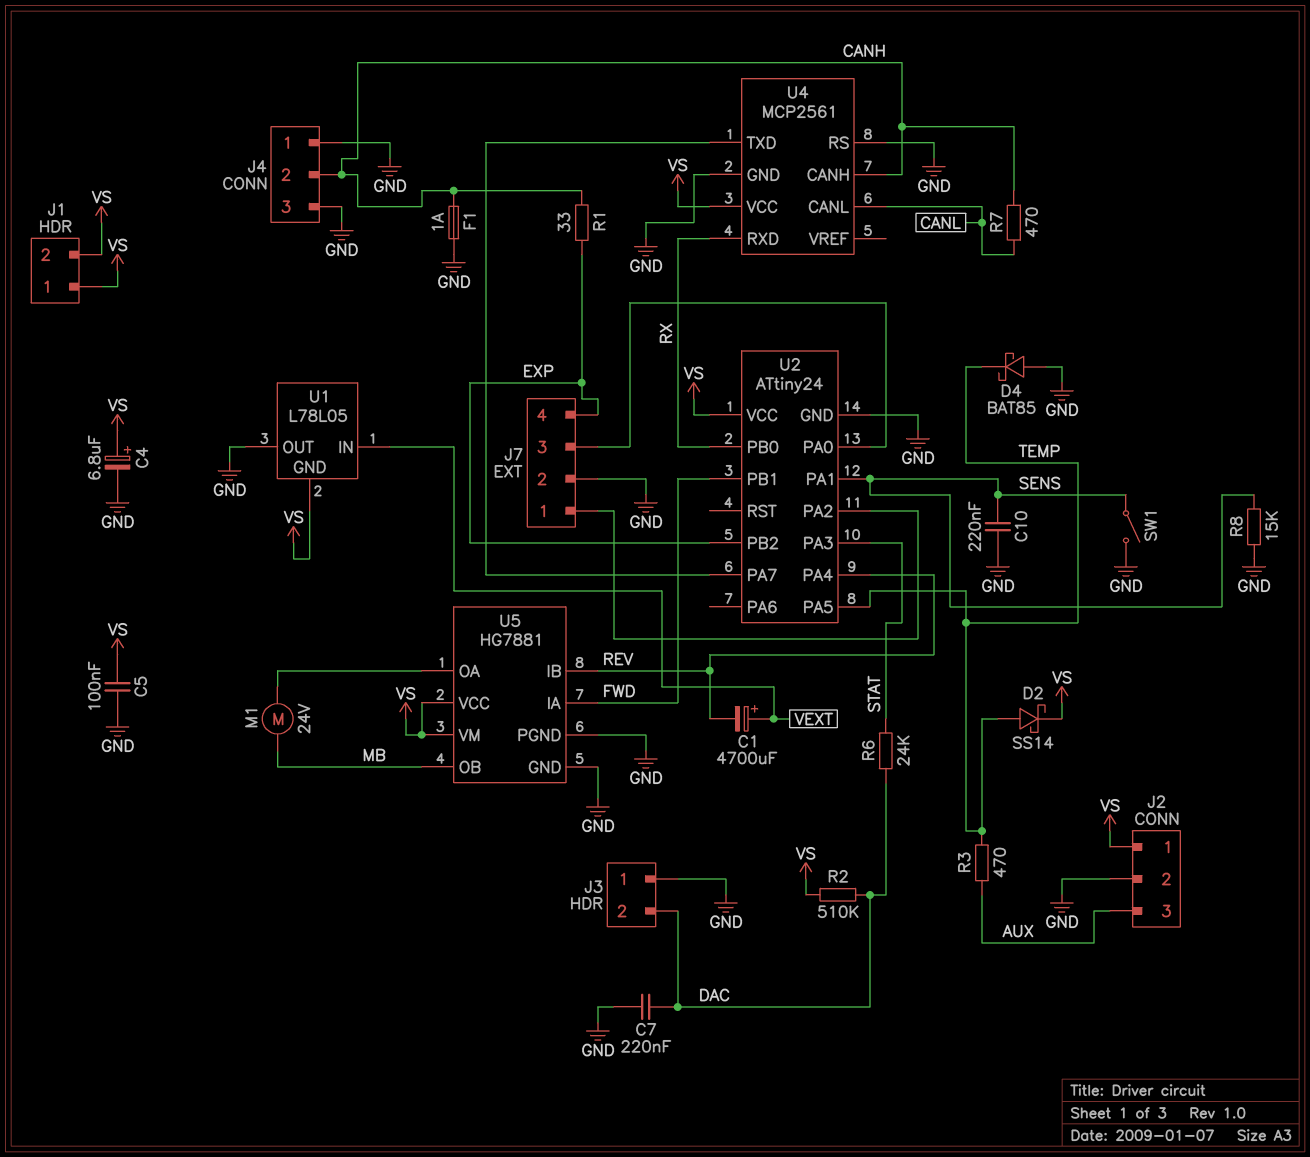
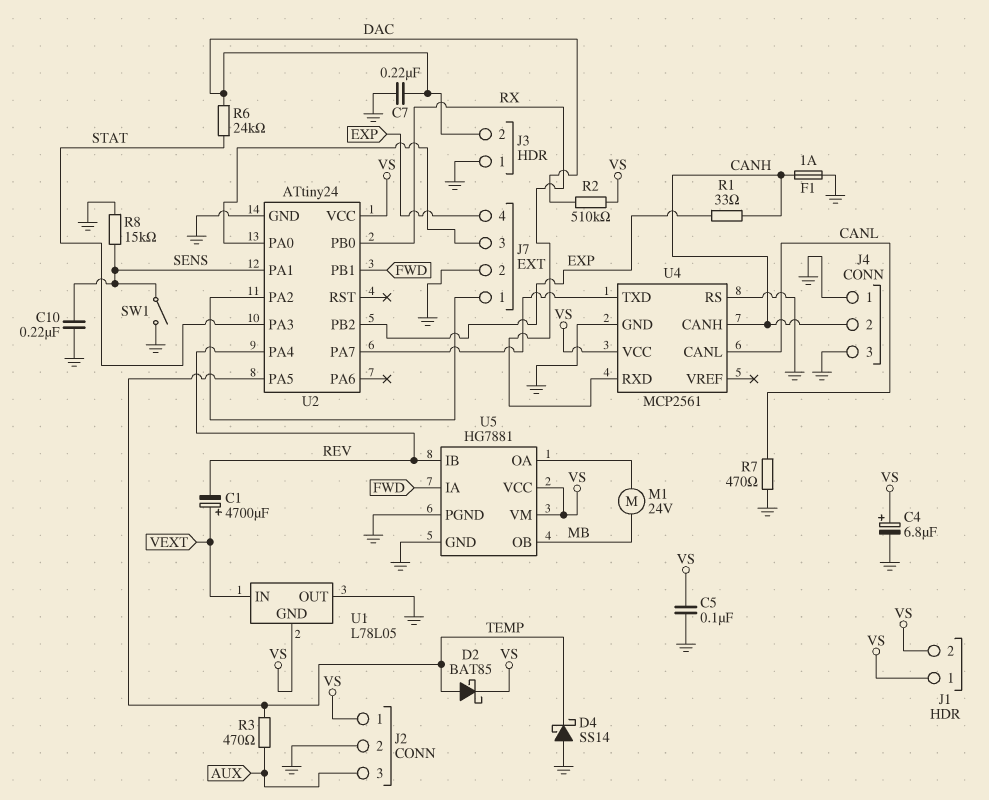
D2: schottky SS14 (A TEMP, K VS) -> schottky BAT85 (A TEMP, K VS)
D4: schottky BAT85 (A GND, K TEMP) -> schottky SS14 (A GND, K TEMP)
R7: 470 (CANH, CANL) -> 470 (CANL, GND)

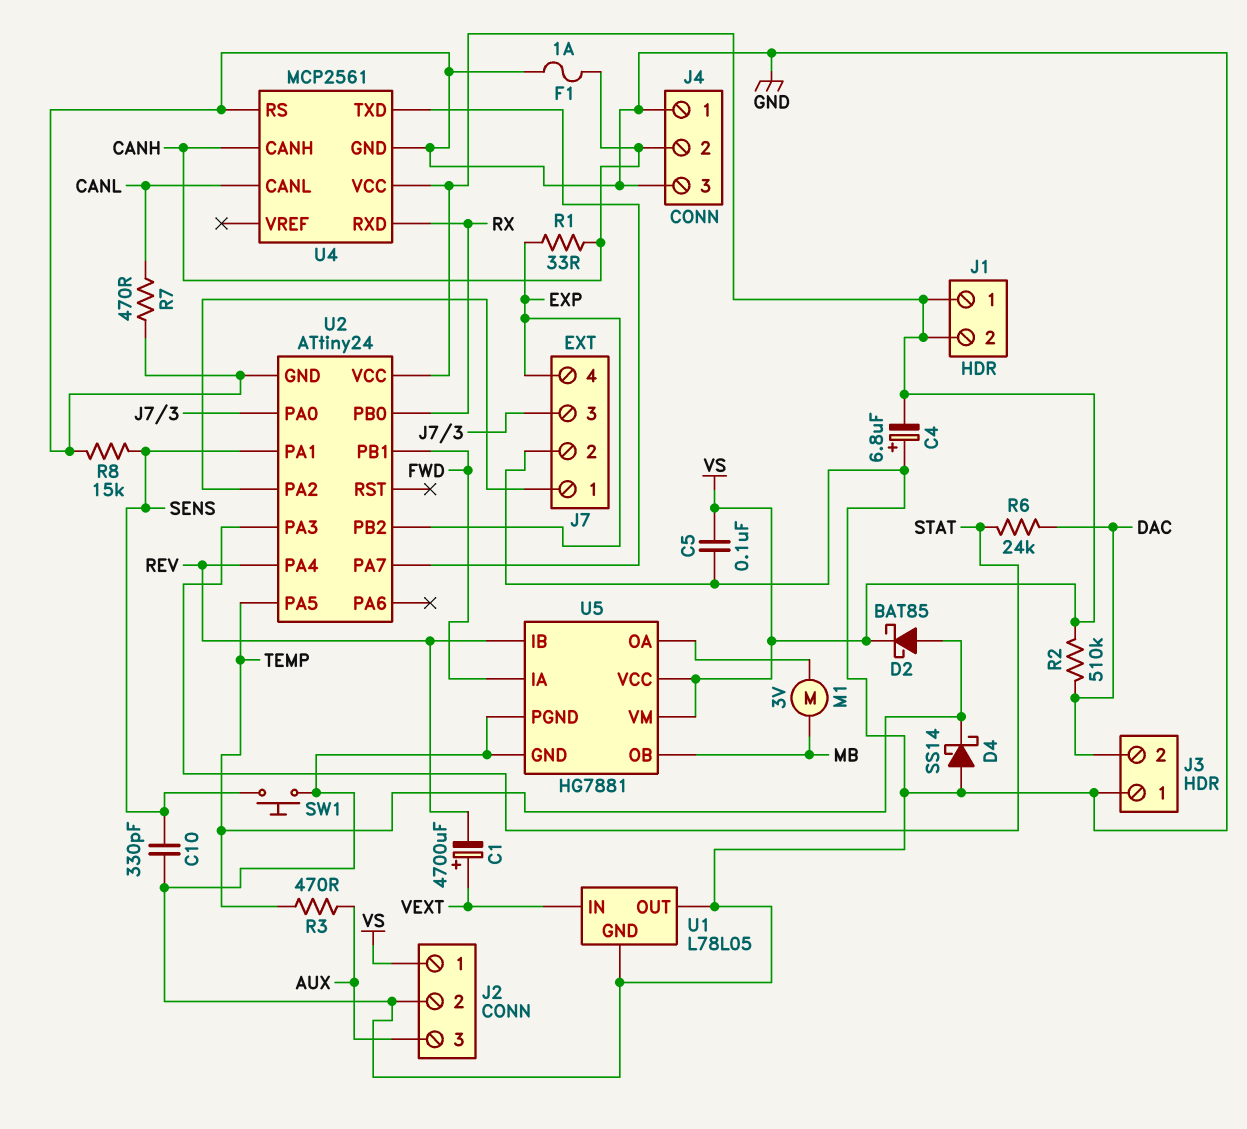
C4: 6.8uF (plus VS, minus GND) -> 6.8uF (plus GND, minus VS)
C7: 220nF (DAC, GND) -> none
C10: 220nF (GND, SENS) -> 330pF (GND, SENS)
M1: motor 24V (MB, U5/OA) -> motor 3V (MB, U5/OA)
SW1: switch (GND, SENS) -> button (GND, SENS)
U1 pin GND: VS -> GND

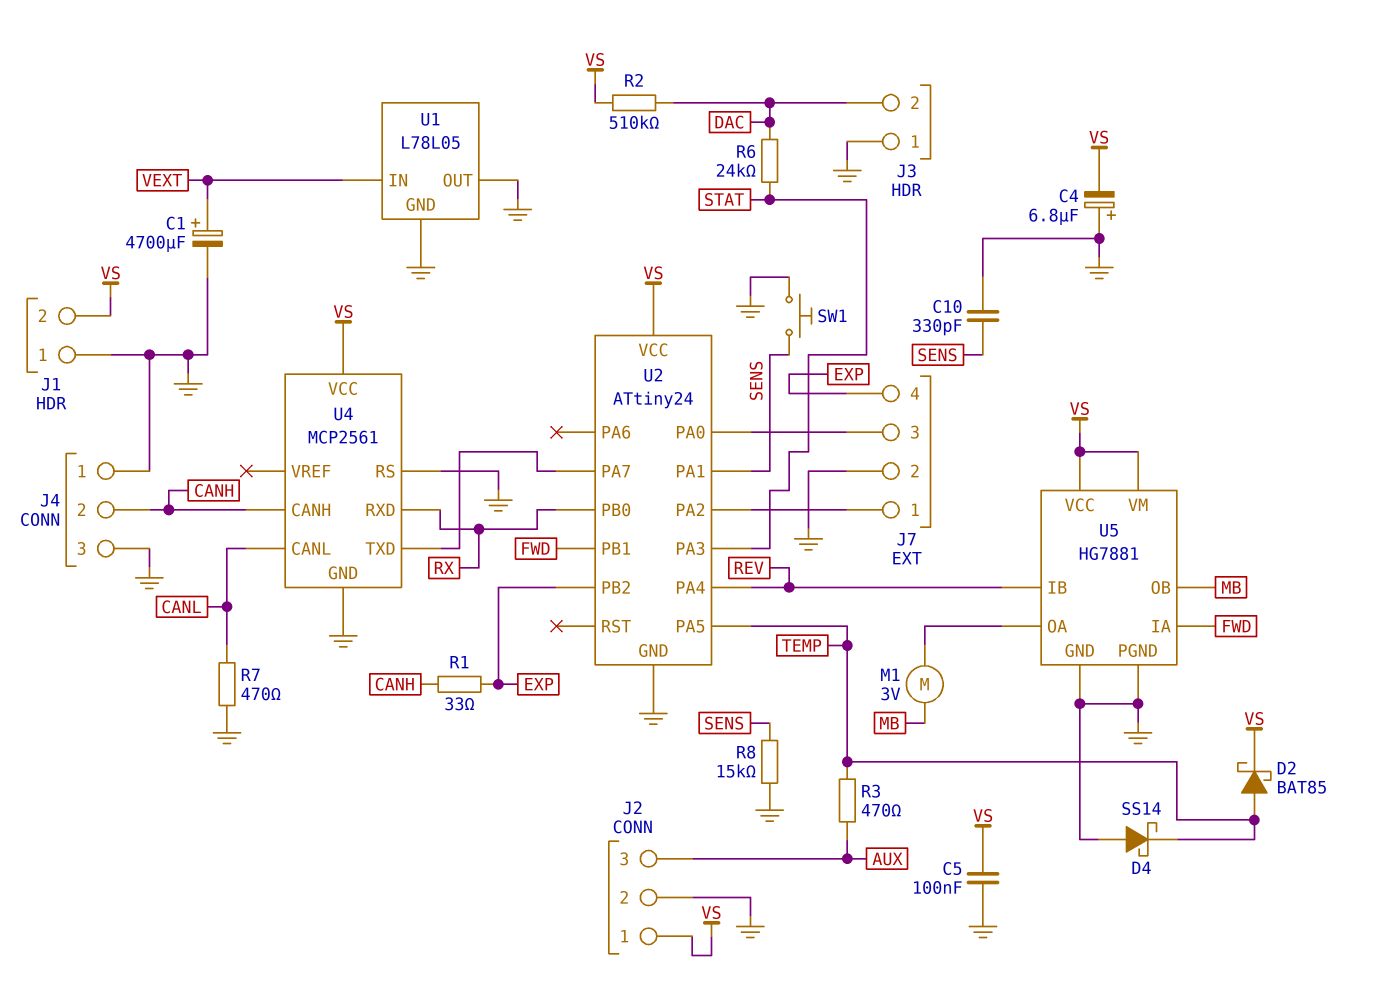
C1: 4700uF (plus VEXT, minus REV) -> 4700uF (plus VEXT, minus GND)
F1: 1A (CANH, GND) -> none
J1 pin 1: VS -> GND

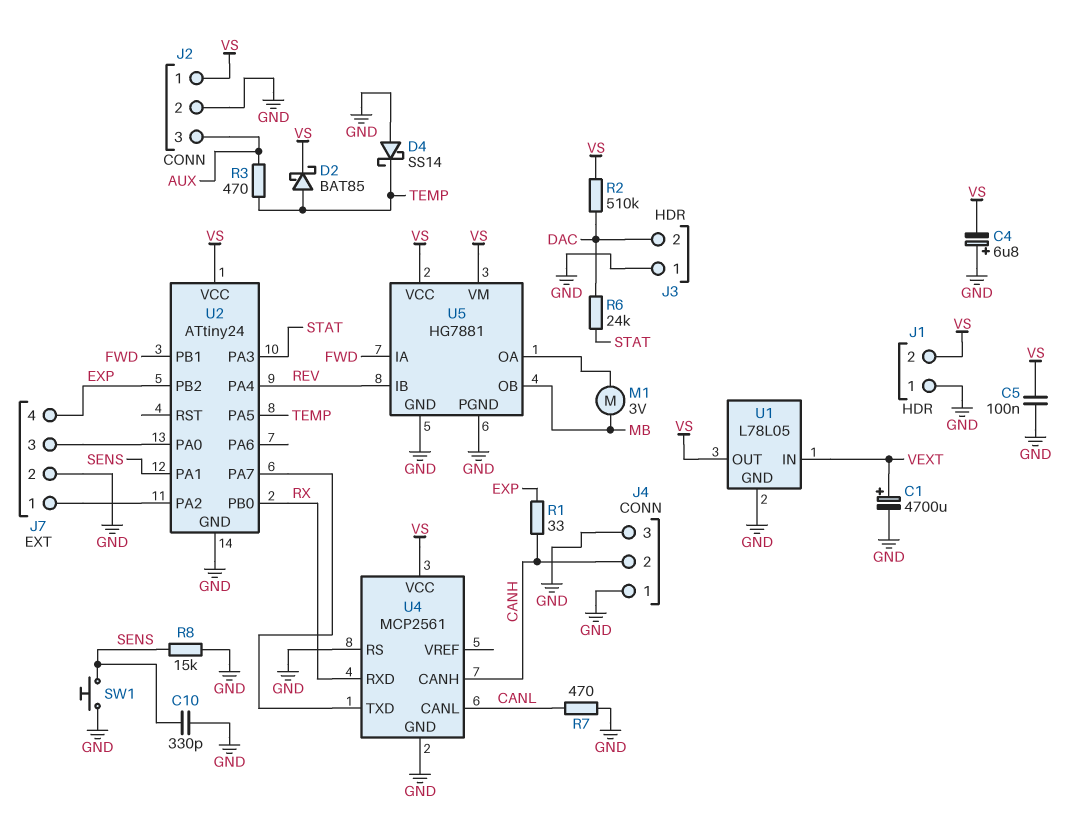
U1 pin OUT: GND -> VS

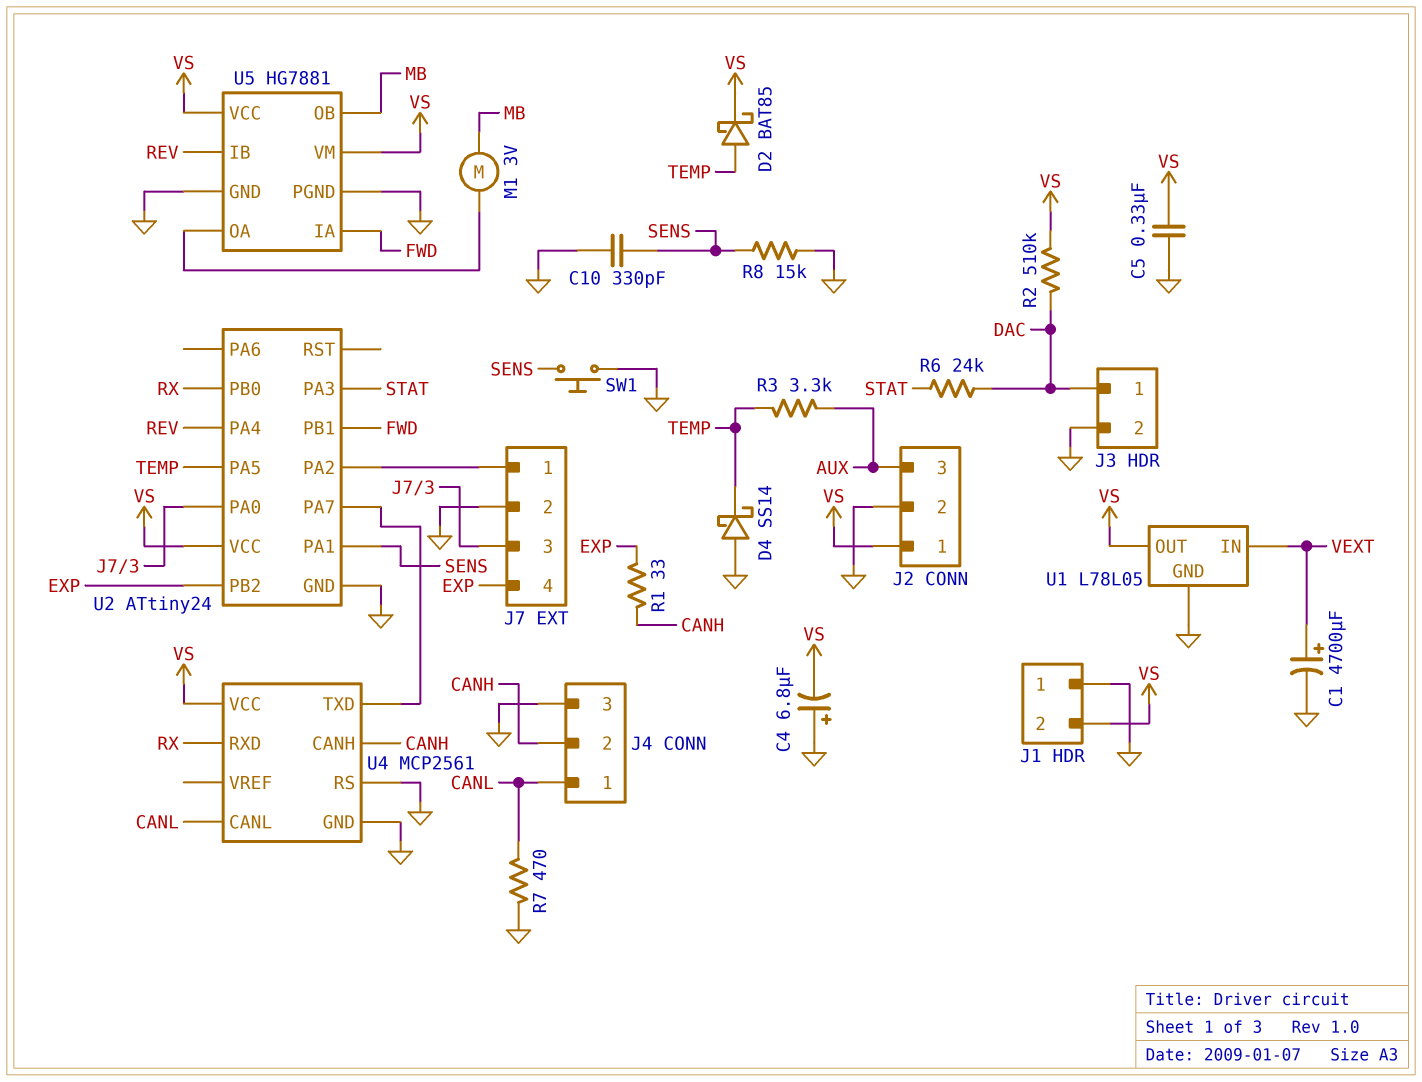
C5: 100nF (GND, VS) -> 330nF (GND, VS)
J3 pin 1: GND -> DAC
J3 pin 2: DAC -> GND
J4 pin 1: GND -> CANL
R3: 470 (AUX, TEMP) -> 3.3k (AUX, TEMP)

